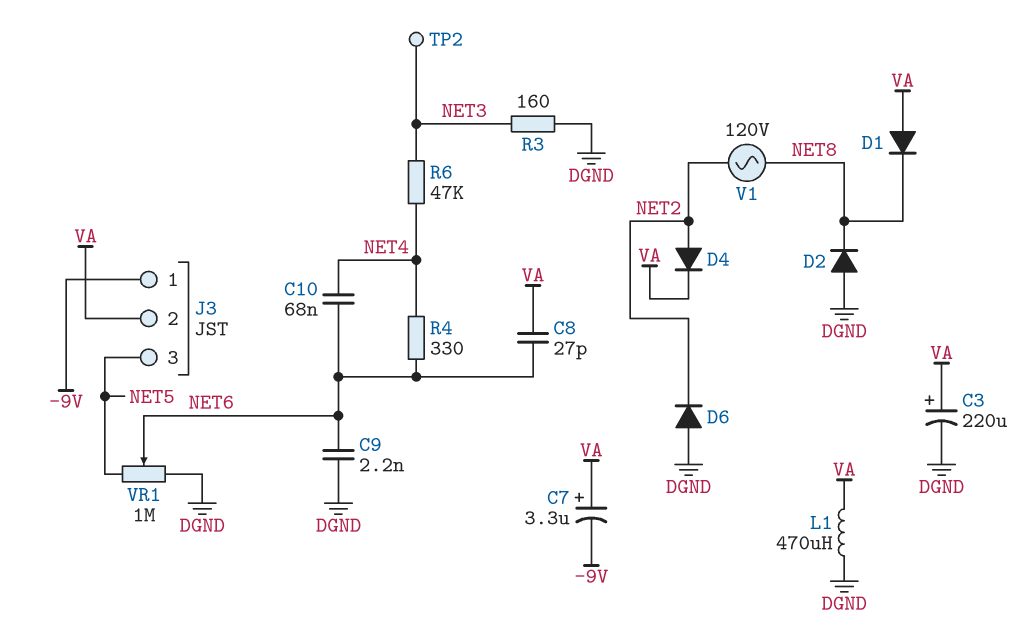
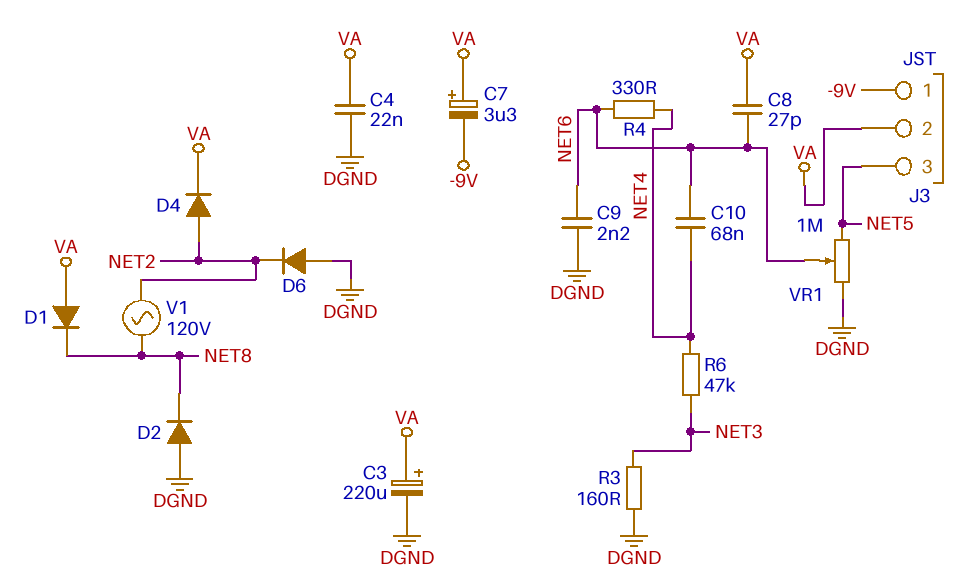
C4: none -> 22nF (DGND, VA)
L1: 470uH (DGND, VA) -> none
TP2: test point (NET3) -> none

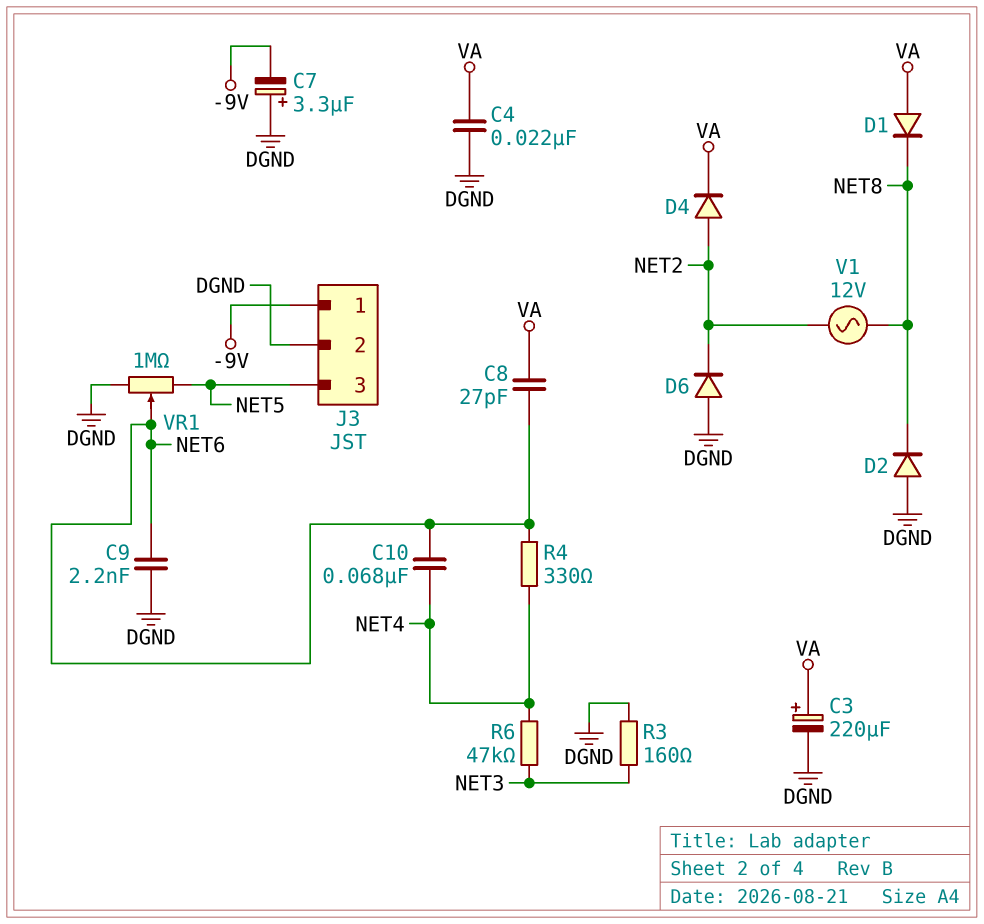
C7: 3.3uF (plus VA, minus -9V) -> 3.3uF (plus DGND, minus -9V)
J3 pin 2: VA -> DGND
V1: AC 120V (NET2, NET8) -> AC 12V (NET2, NET8)

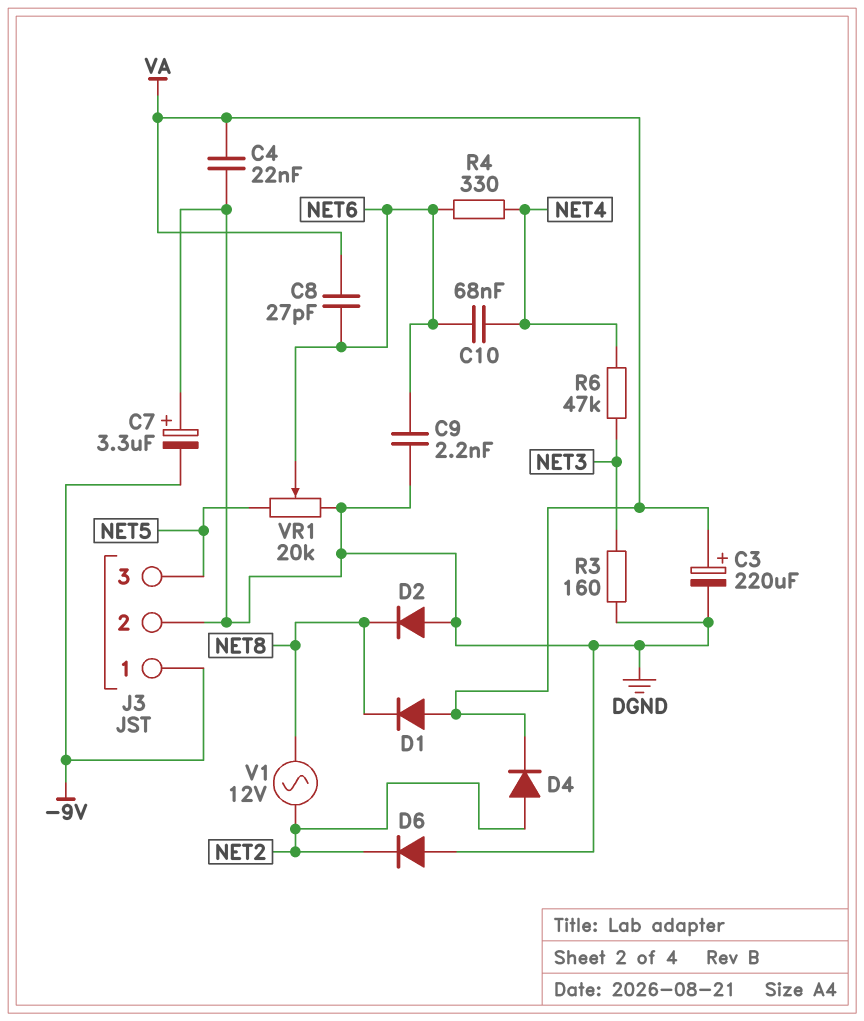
VR1: 1M (DGND, NET5, wiper NET6) -> 20k (DGND, NET5, wiper NET6)

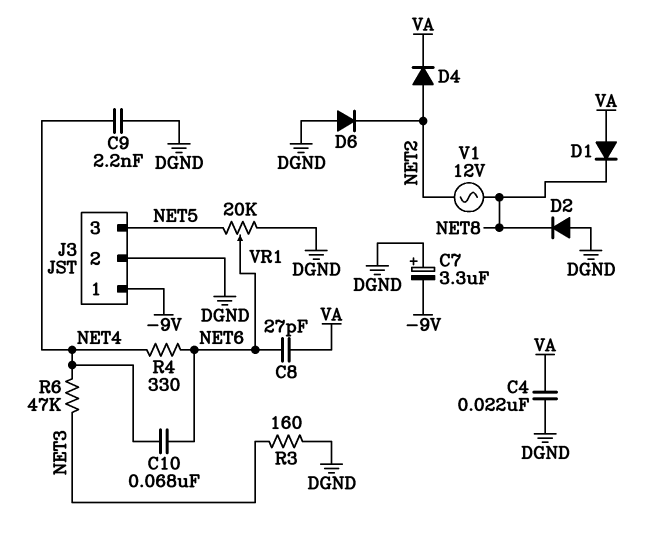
C3: 220uF (plus VA, minus DGND) -> none
C9: 2.2nF (DGND, NET6) -> 2.2nF (DGND, NET4)

